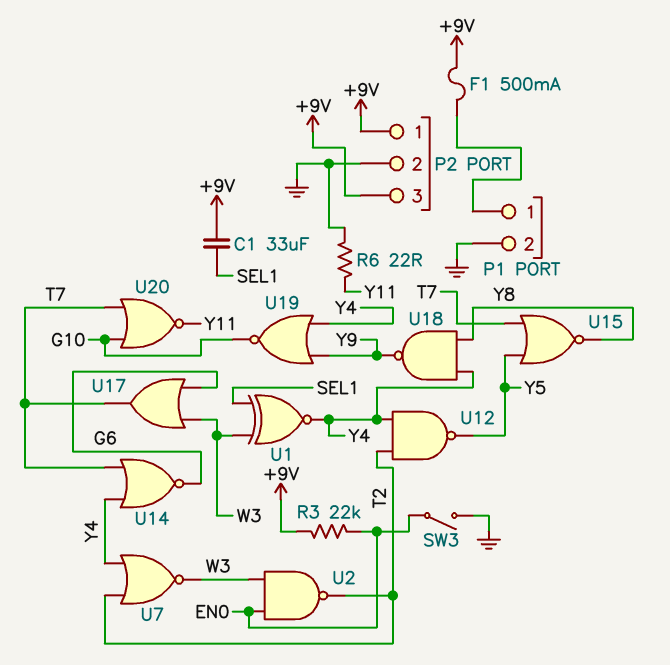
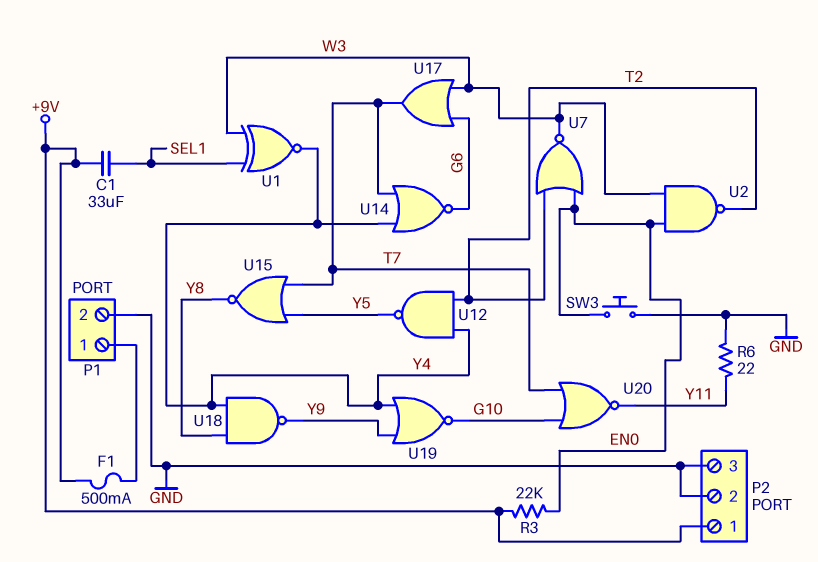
P2 pin 3: +9V -> GND
SW3: switch (EN0, GND) -> button (EN0, GND)
U7: NOR (in T2, in Y4, out W3) -> NOR (in EN0, in T2, out W3)

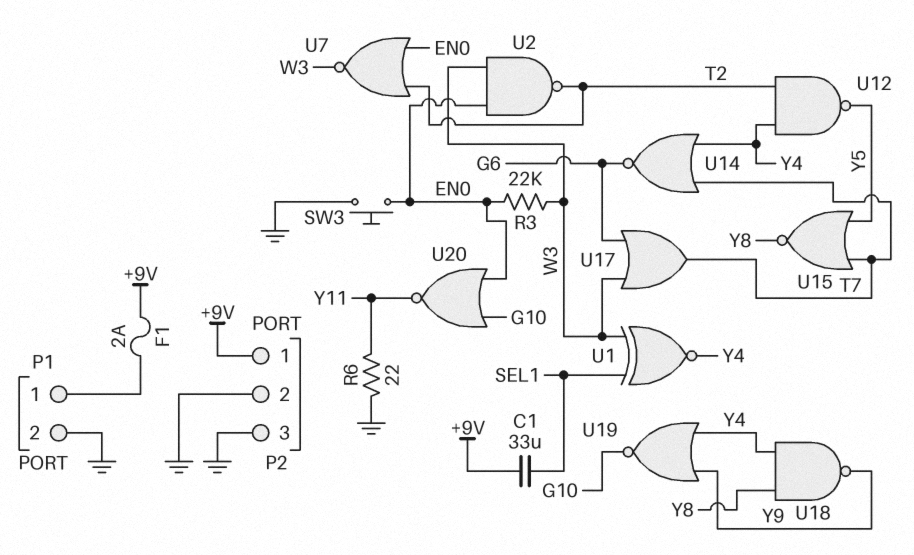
F1: 500mA (+9V, P1/1) -> 2A (+9V, P1/1)
R3: 22k (+9V, EN0) -> 22k (EN0, W3)
U20: NOR (in G10, in T7, out Y11) -> NOR (in EN0, in G10, out Y11)

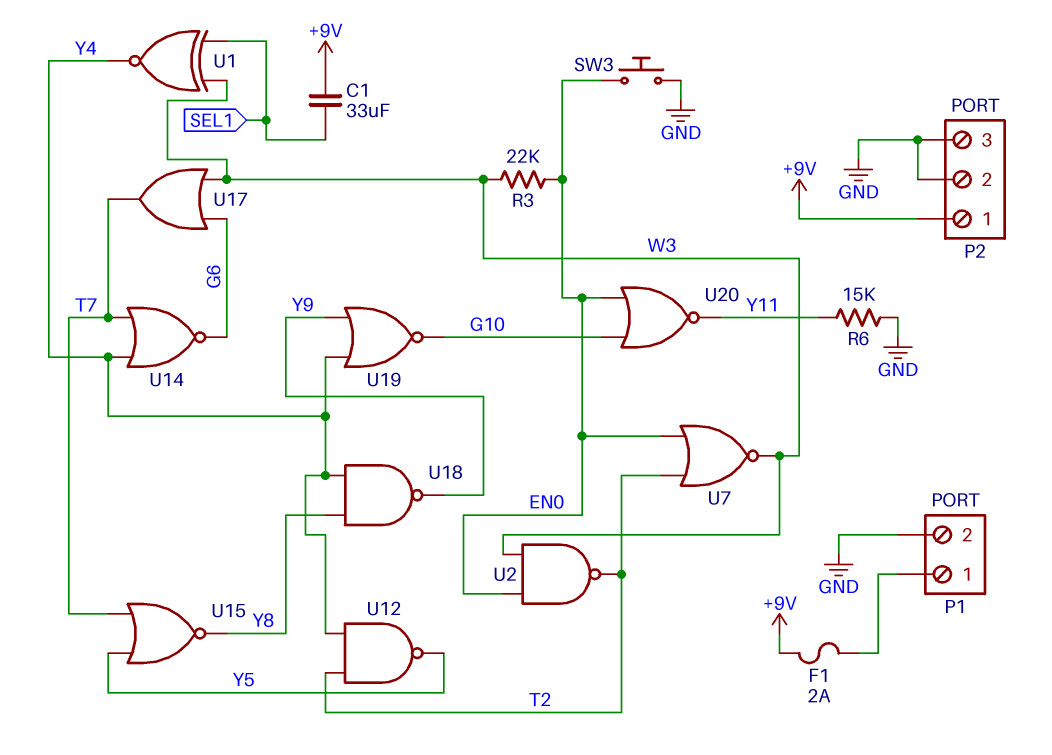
R6: 22 (GND, Y11) -> 15k (GND, Y11)

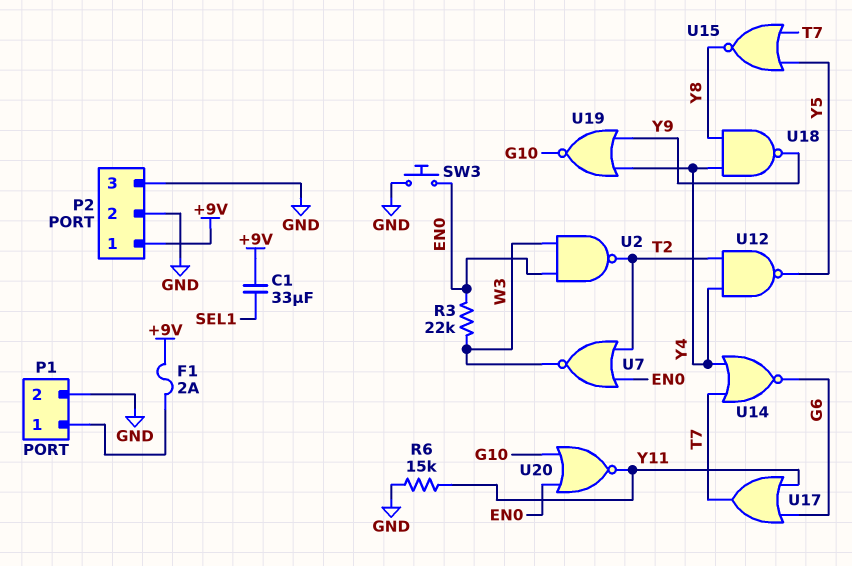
U1: XNOR (in SEL1, in W3, out Y4) -> none
U17: OR (in G6, in W3, out T7) -> OR (in G6, in Y11, out T7)

